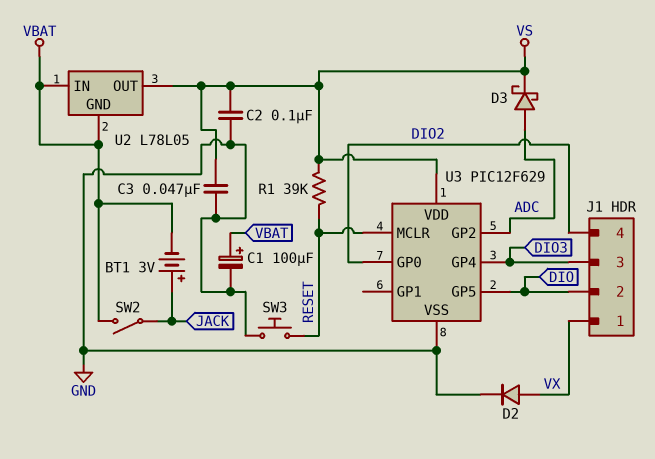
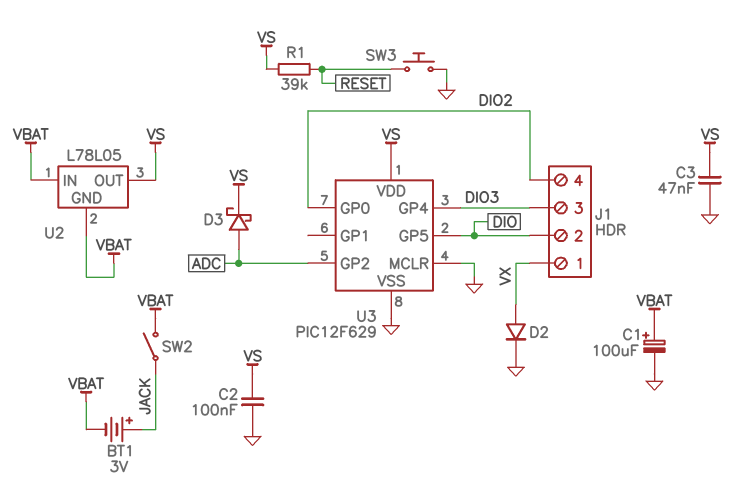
U3 pin MCLR: RESET -> GND

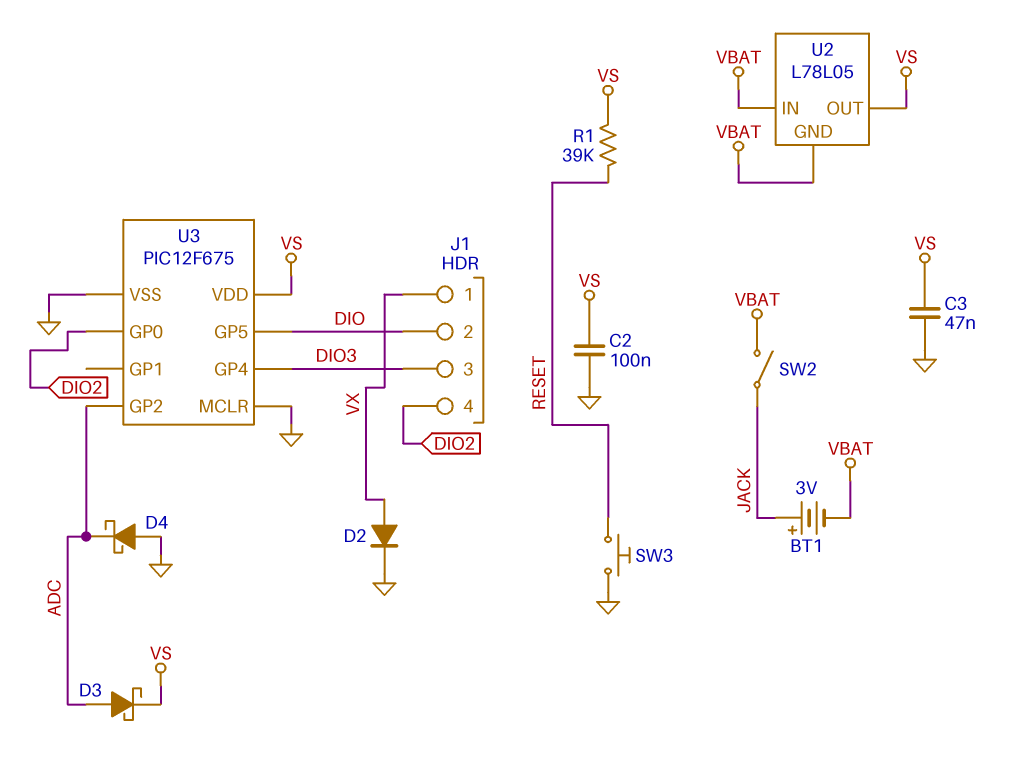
C1: 100uF (plus VBAT, minus GND) -> none
D4: none -> schottky (A GND, K ADC)
U3: PIC12F629 -> PIC12F675

